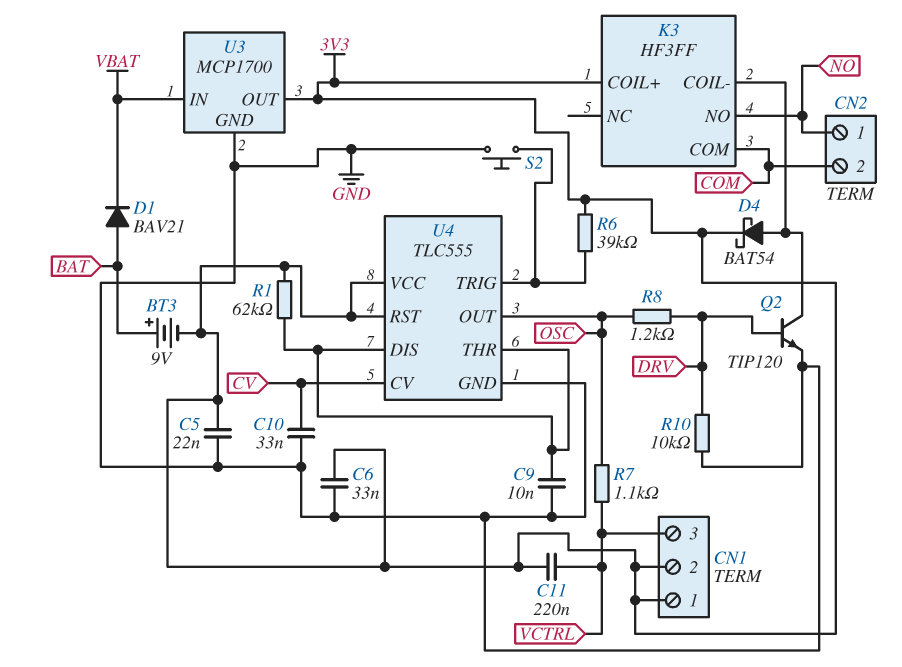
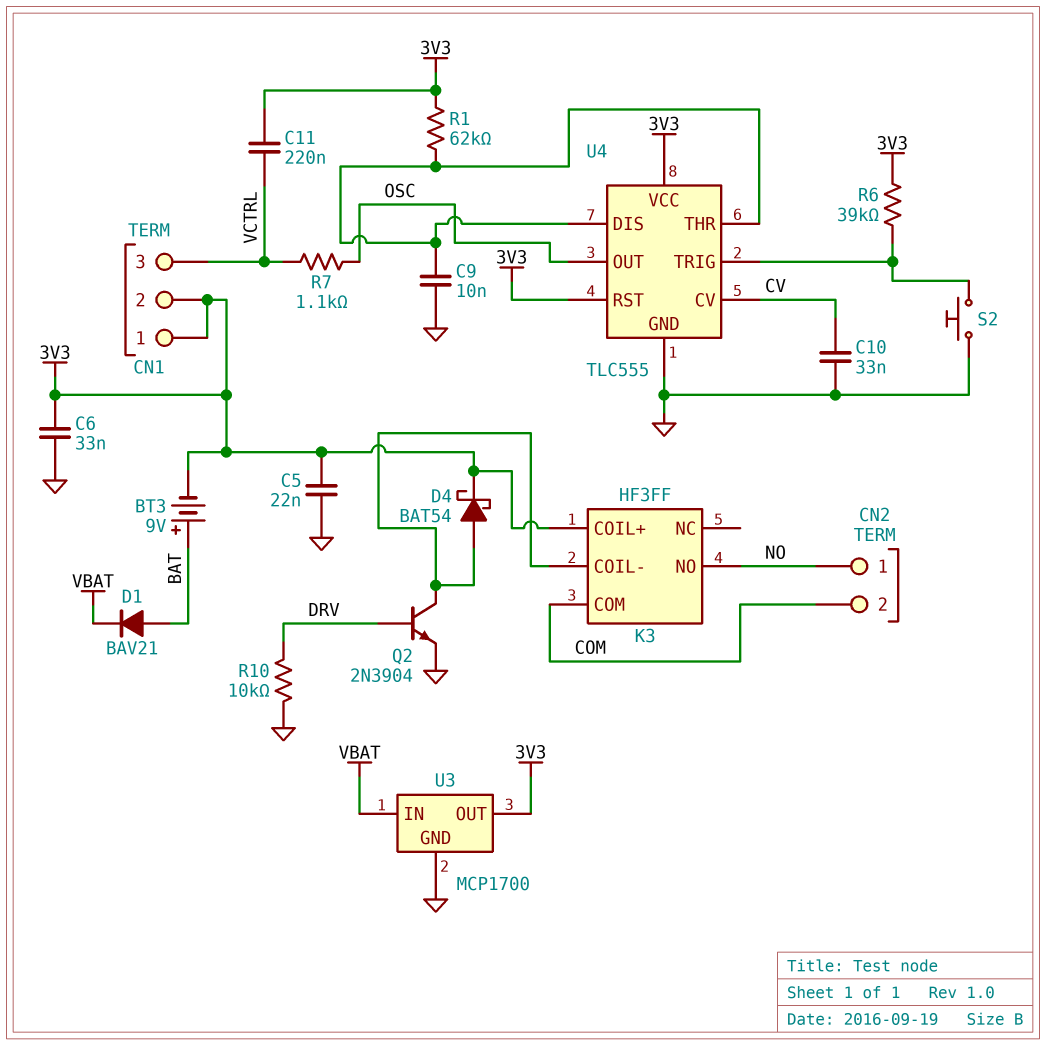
Q2: NPN TIP120 (B DRV, C K3/COIL-, E GND) -> NPN 2N3904 (B DRV, C K3/COIL-, E GND)
R8: 1.2k (DRV, OSC) -> none

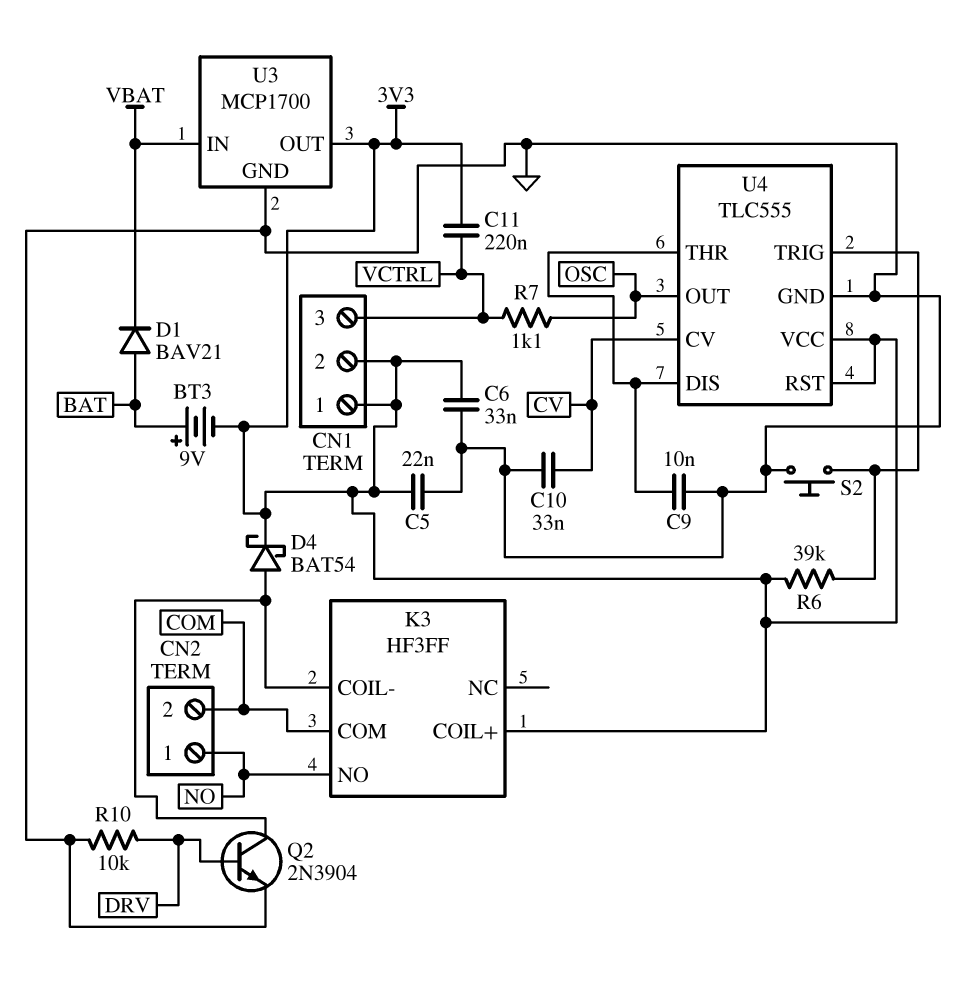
R1: 62k (3V3, U4/DIS) -> none

